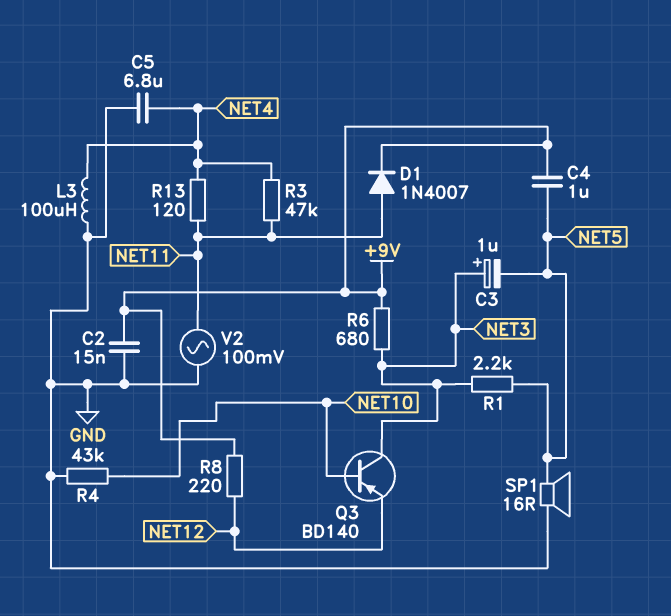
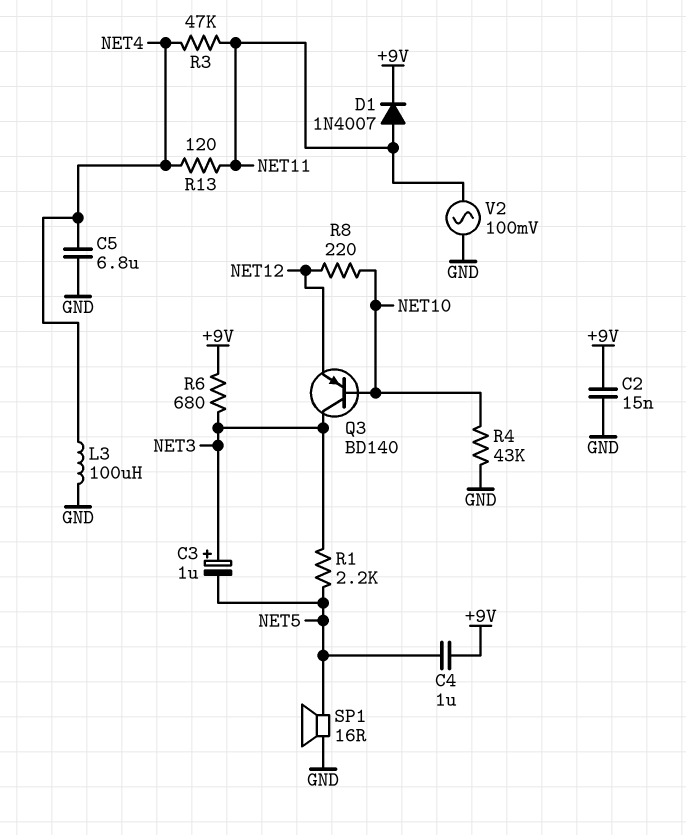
R8: 220 (+9V, NET12) -> 220 (NET10, NET12)

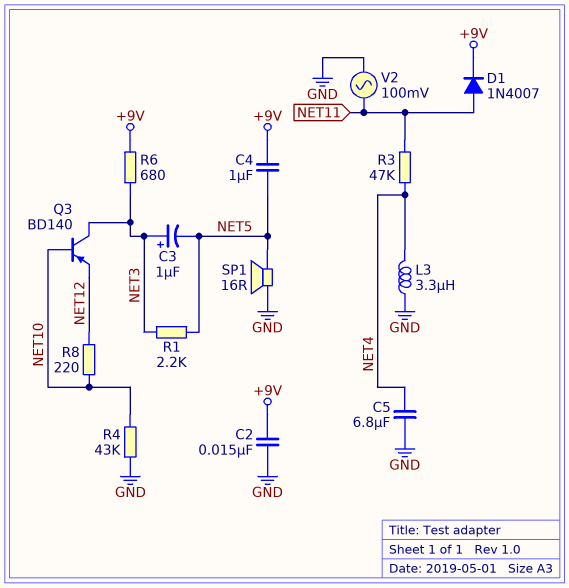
L3: 100uH (GND, NET4) -> 3.3uH (GND, NET4)
R13: 120 (NET4, NET11) -> none

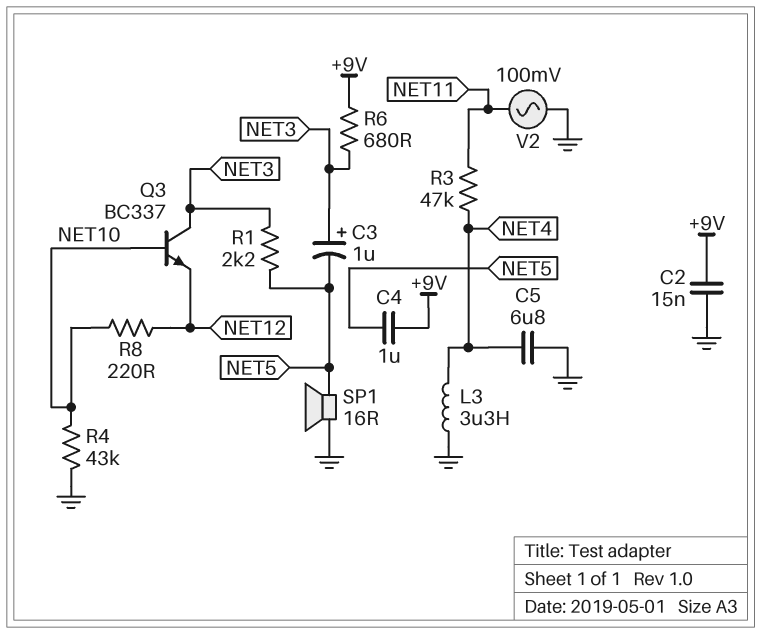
D1: diode 1N4007 (A NET11, K +9V) -> none
Q3: PNP BD140 (B NET10, C NET3, E NET12) -> NPN BC337 (B NET10, C NET3, E NET12)

